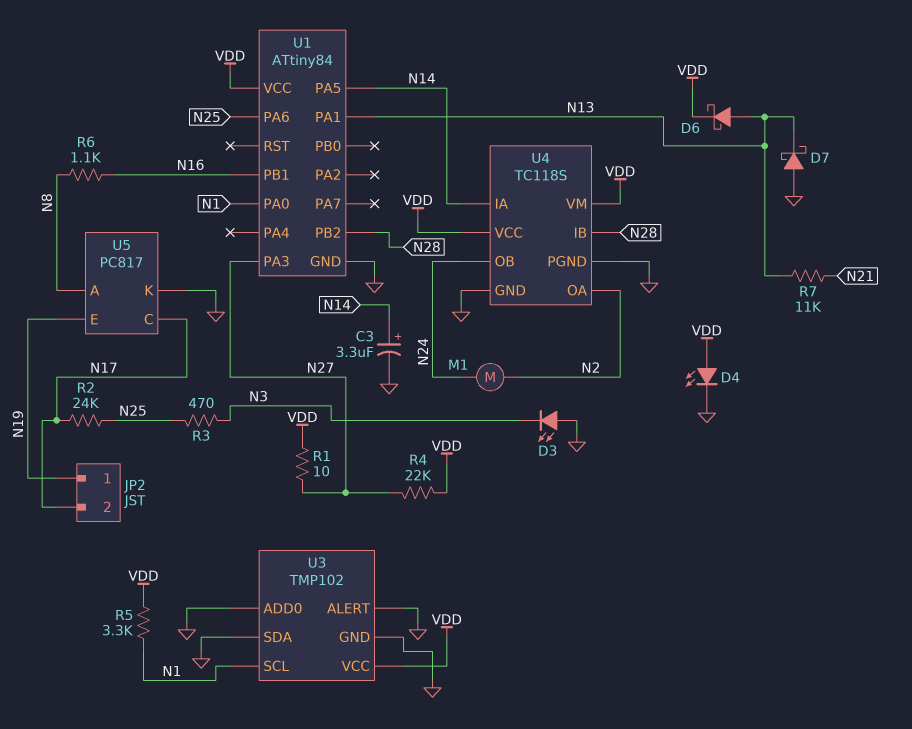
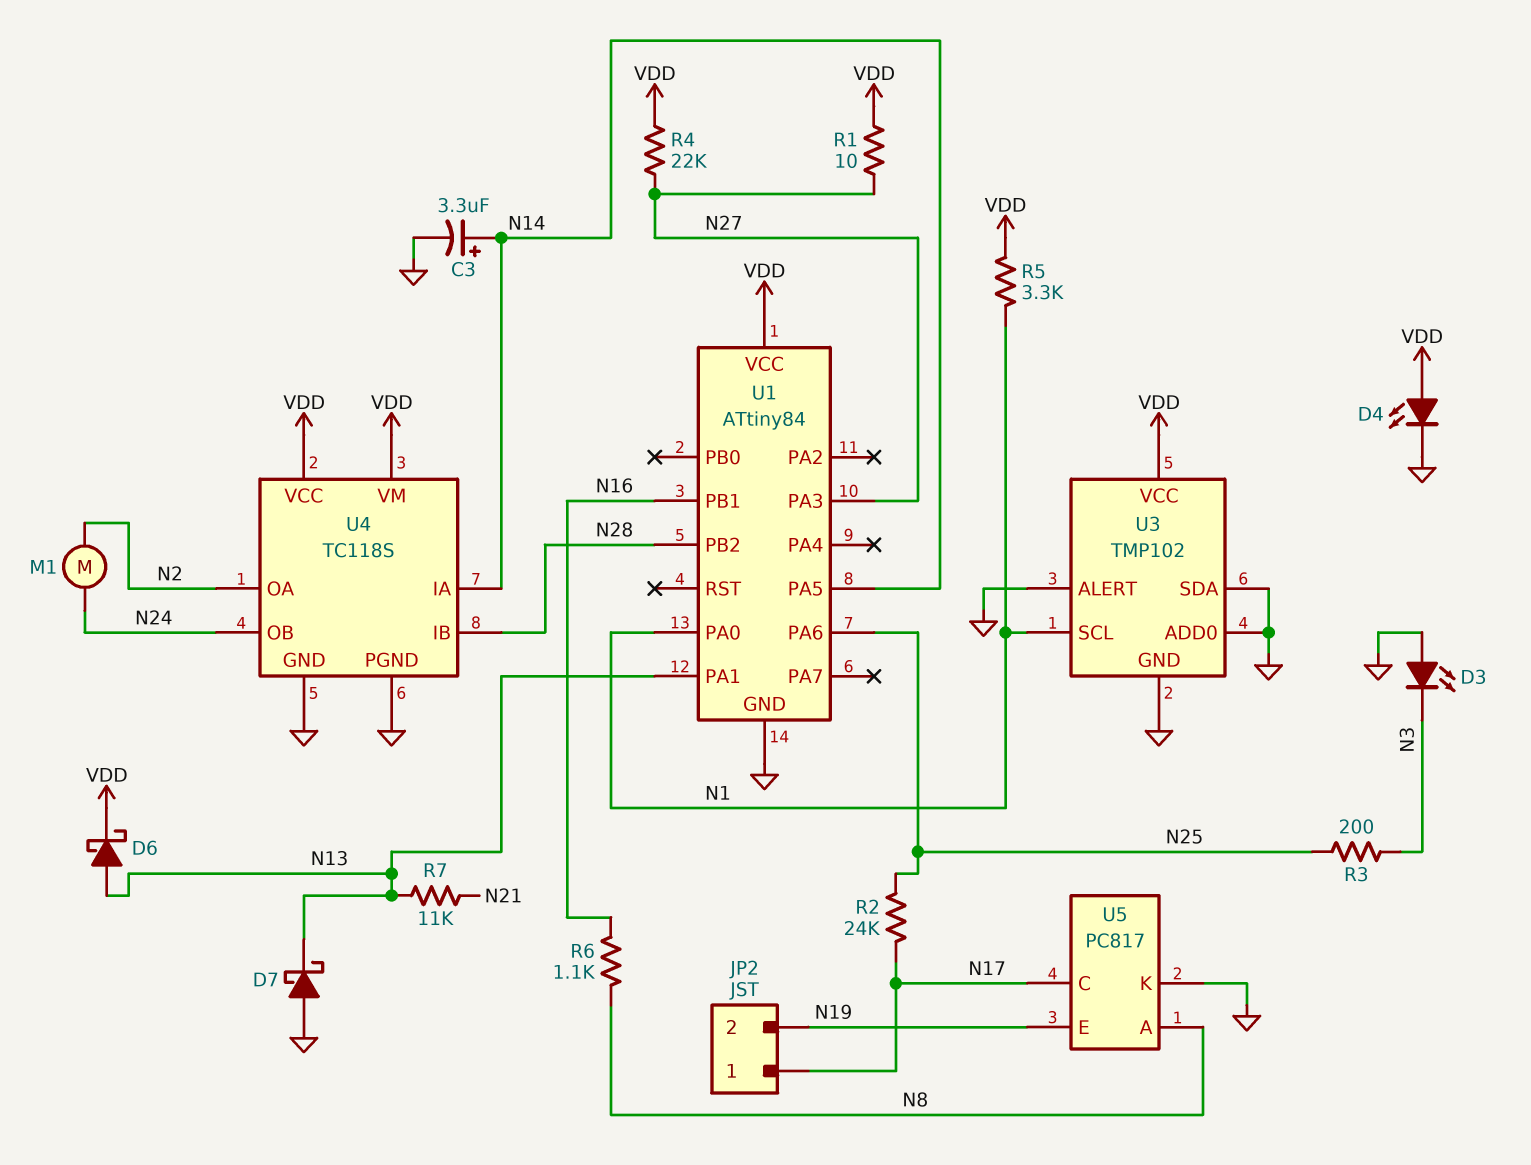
JP2 pin 1: N19 -> N17
JP2 pin 2: N17 -> N19
R3: 470 (N3, N25) -> 200 (N3, N25)

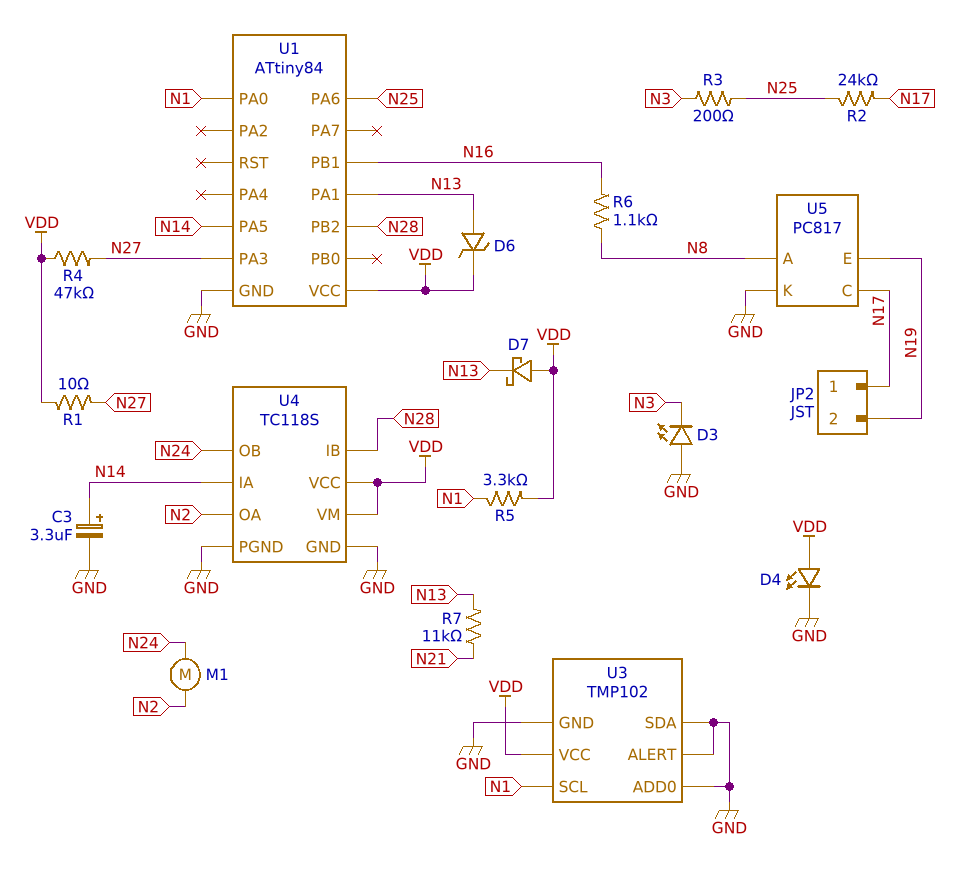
D6: schottky (A N13, K VDD) -> zener (A N13, K VDD)
D7: schottky (A GND, K N13) -> schottky (A VDD, K N13)
R4: 22k (N27, VDD) -> 47k (N27, VDD)

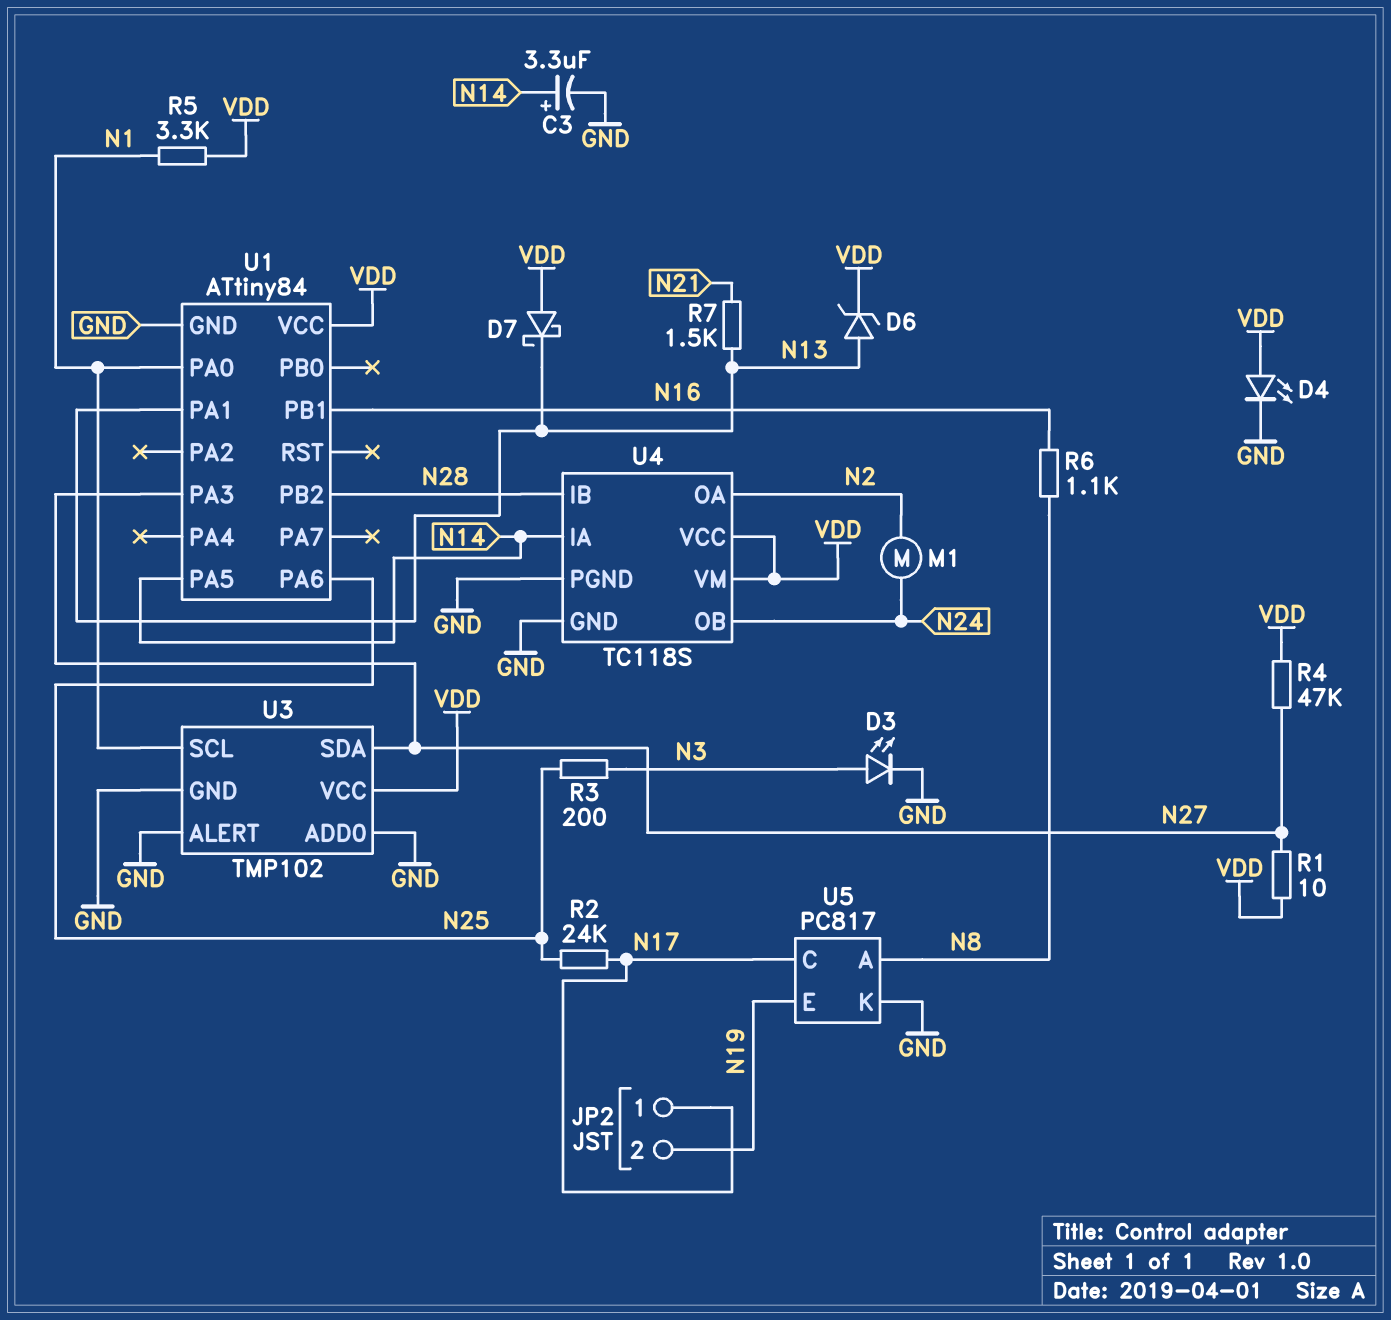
D3: LED (A GND, K N3) -> LED (A N3, K GND)
R7: 11k (N13, N21) -> 1.5k (N13, N21)
U3 pin SDA: GND -> N27

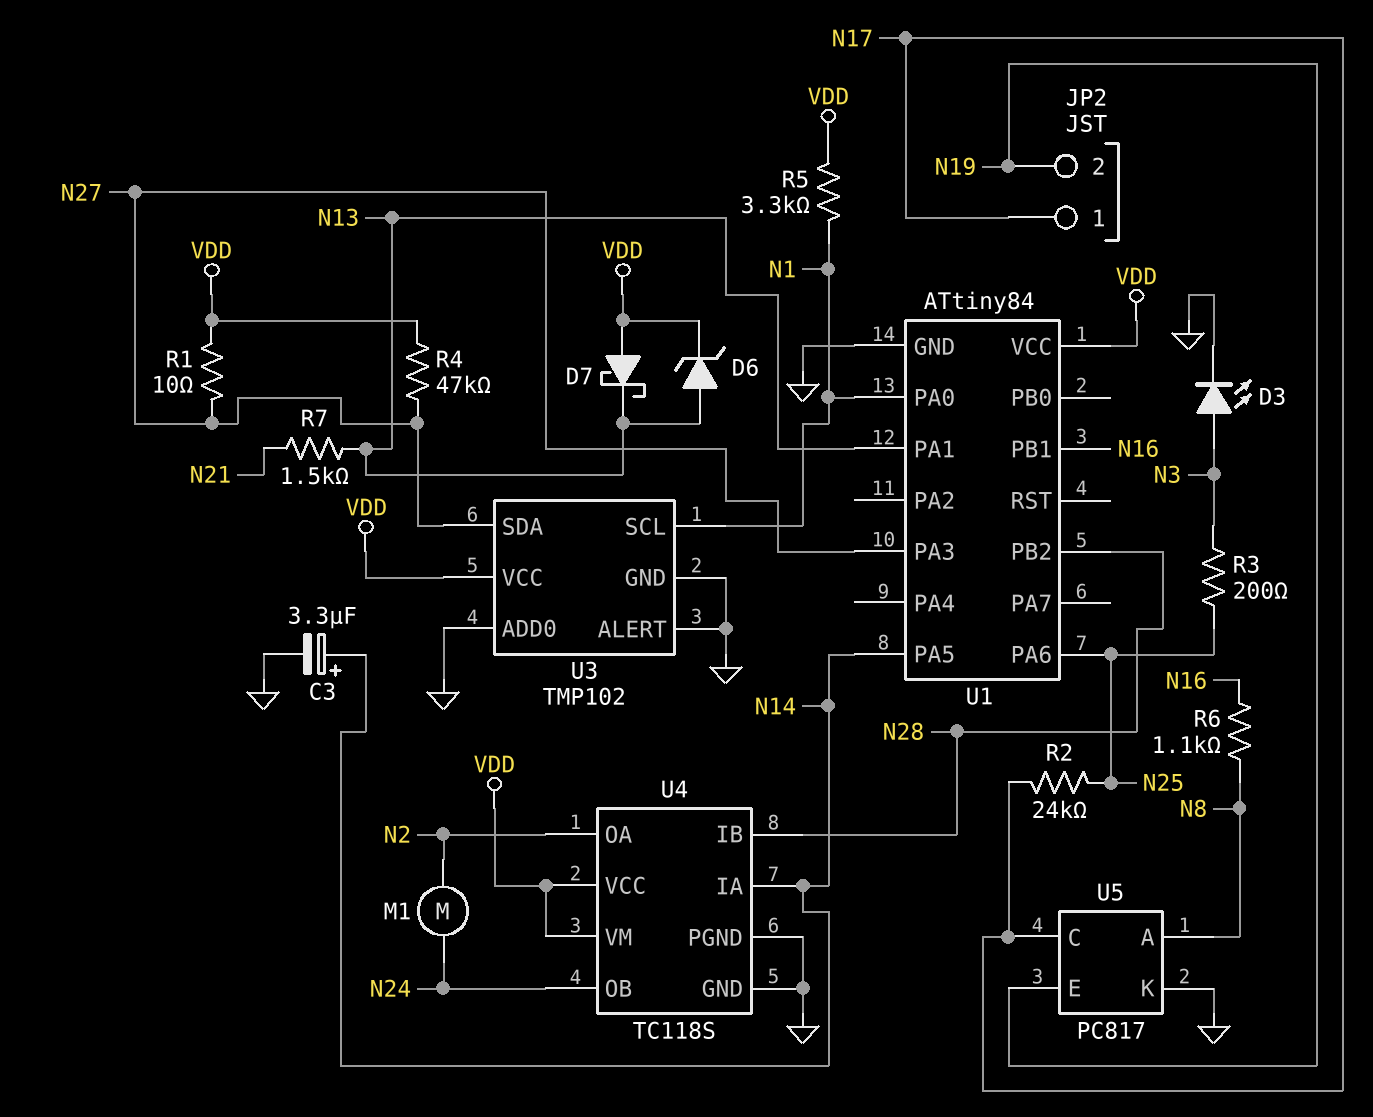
D4: LED (A VDD, K GND) -> none

